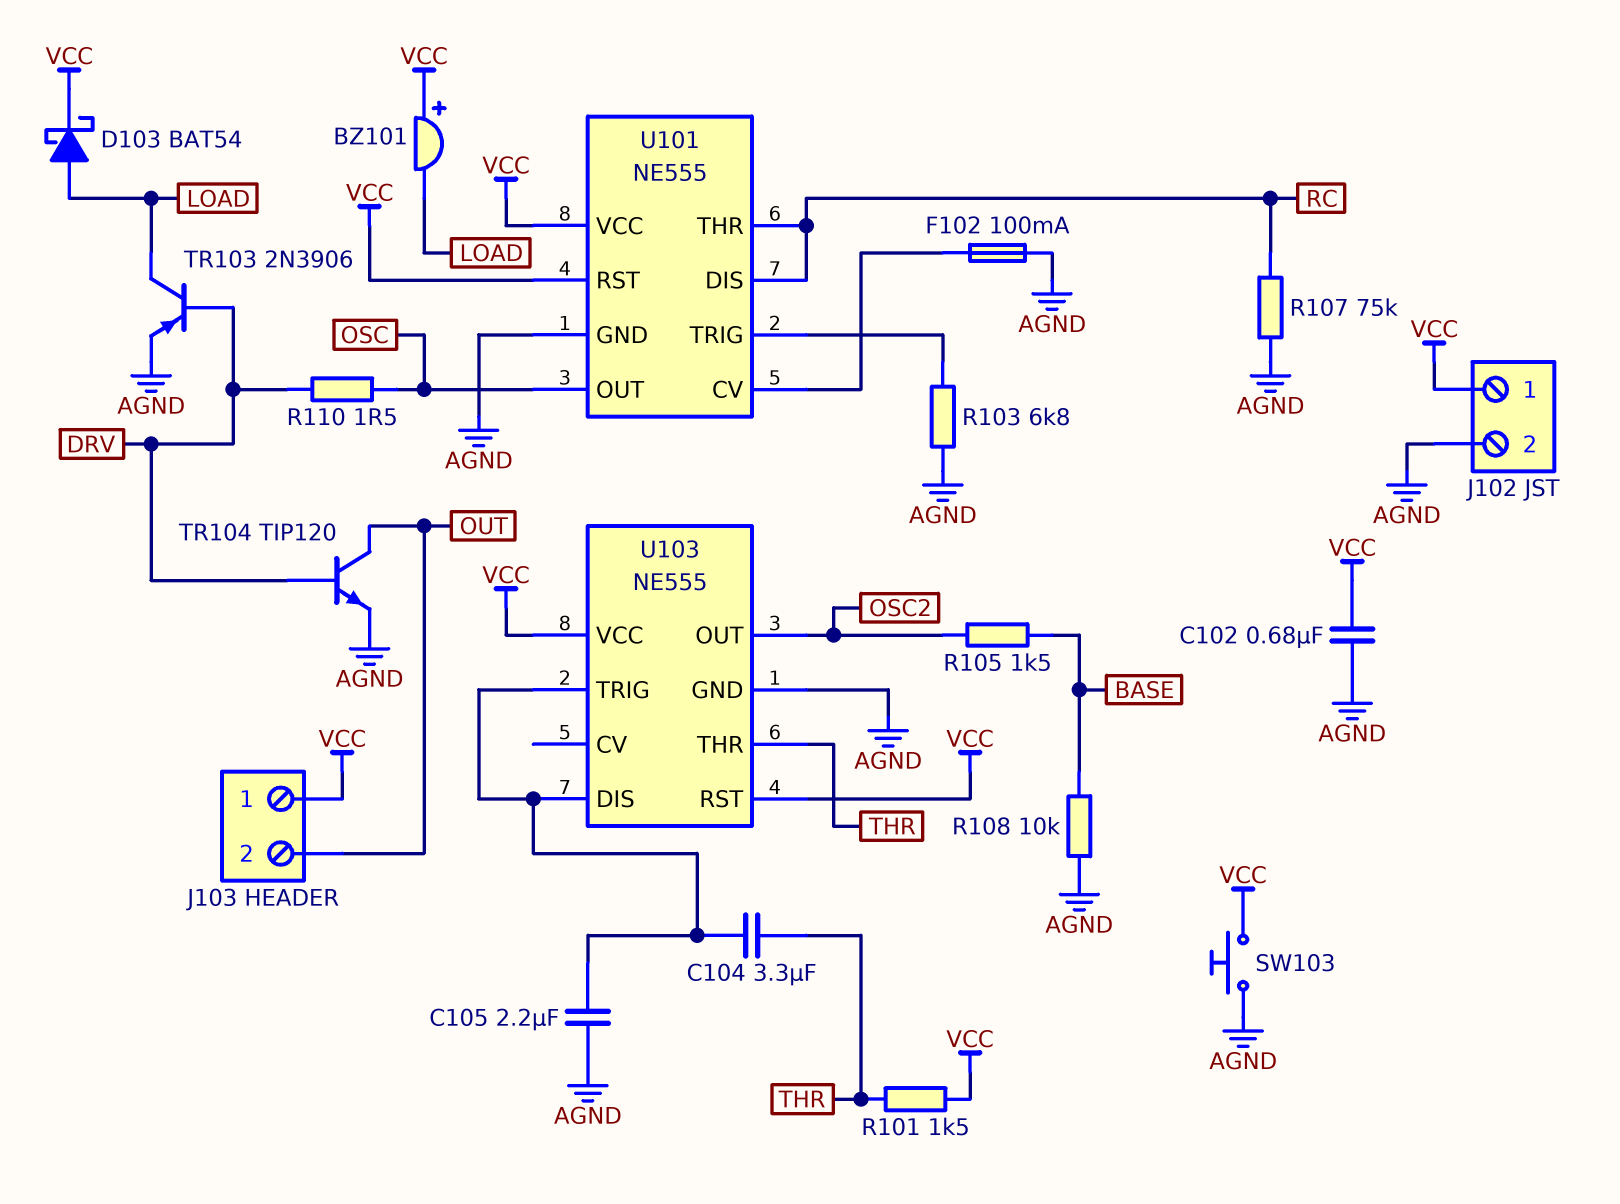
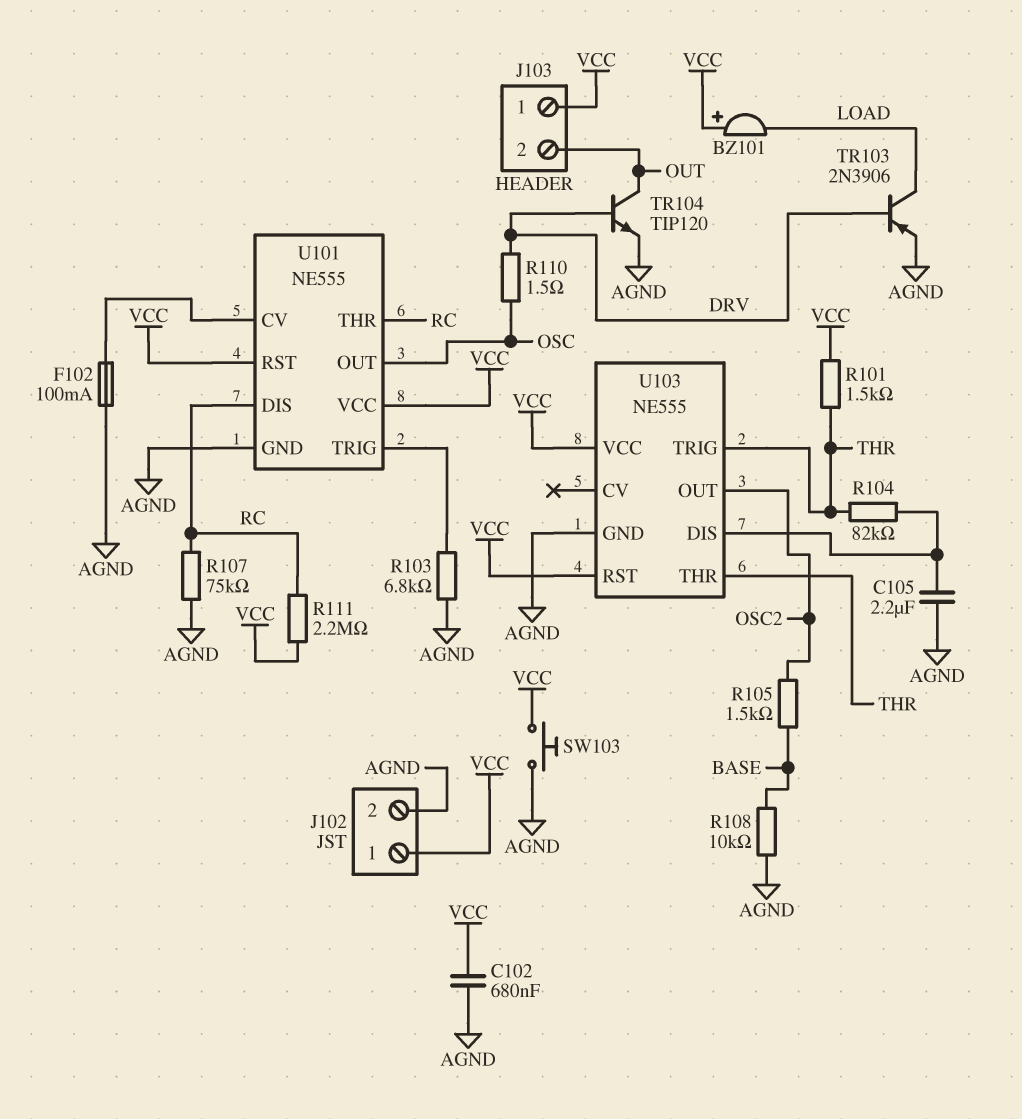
C104: 3.3uF (THR, U103/DIS) -> none
D103: schottky BAT54 (A LOAD, K VCC) -> none
R104: none -> 82k (THR, U103/DIS)
R111: none -> 2.2M (RC, VCC)
U103 pin TRIG: U103/DIS -> THR

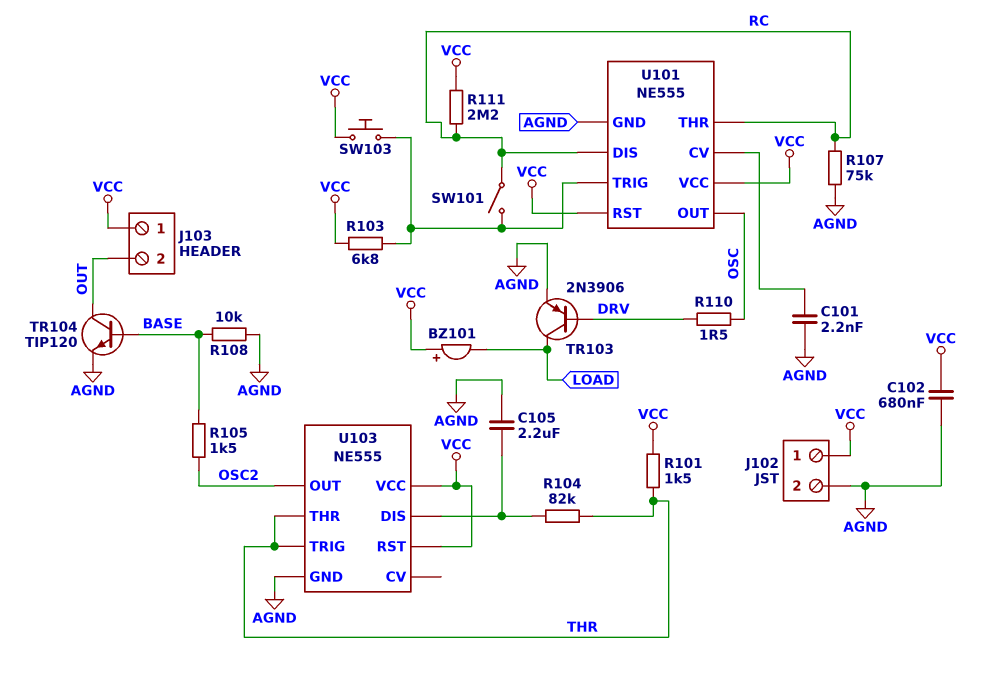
C101: none -> 2.2nF (AGND, U101/CV)
F102: 100mA (AGND, U101/CV) -> none
R103: 6.8k (AGND, U101/TRIG) -> 6.8k (U101/TRIG, VCC)
SW101: none -> switch (RC, U101/TRIG)
SW103: button (AGND, VCC) -> button (U101/TRIG, VCC)
TR104: NPN TIP120 (B DRV, C OUT, E AGND) -> NPN TIP120 (B BASE, C OUT, E AGND)

